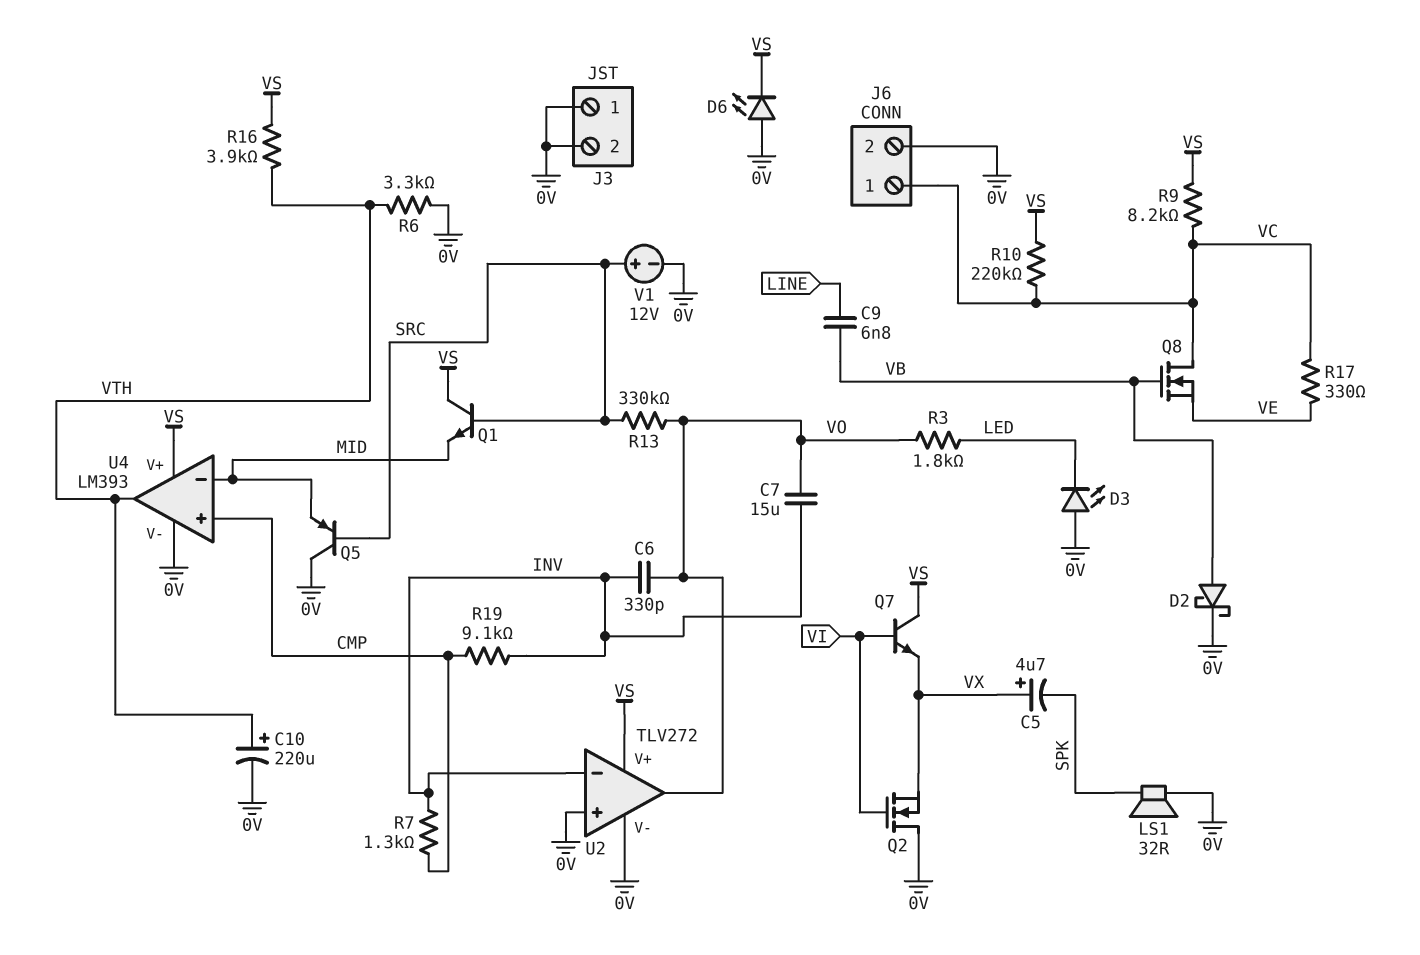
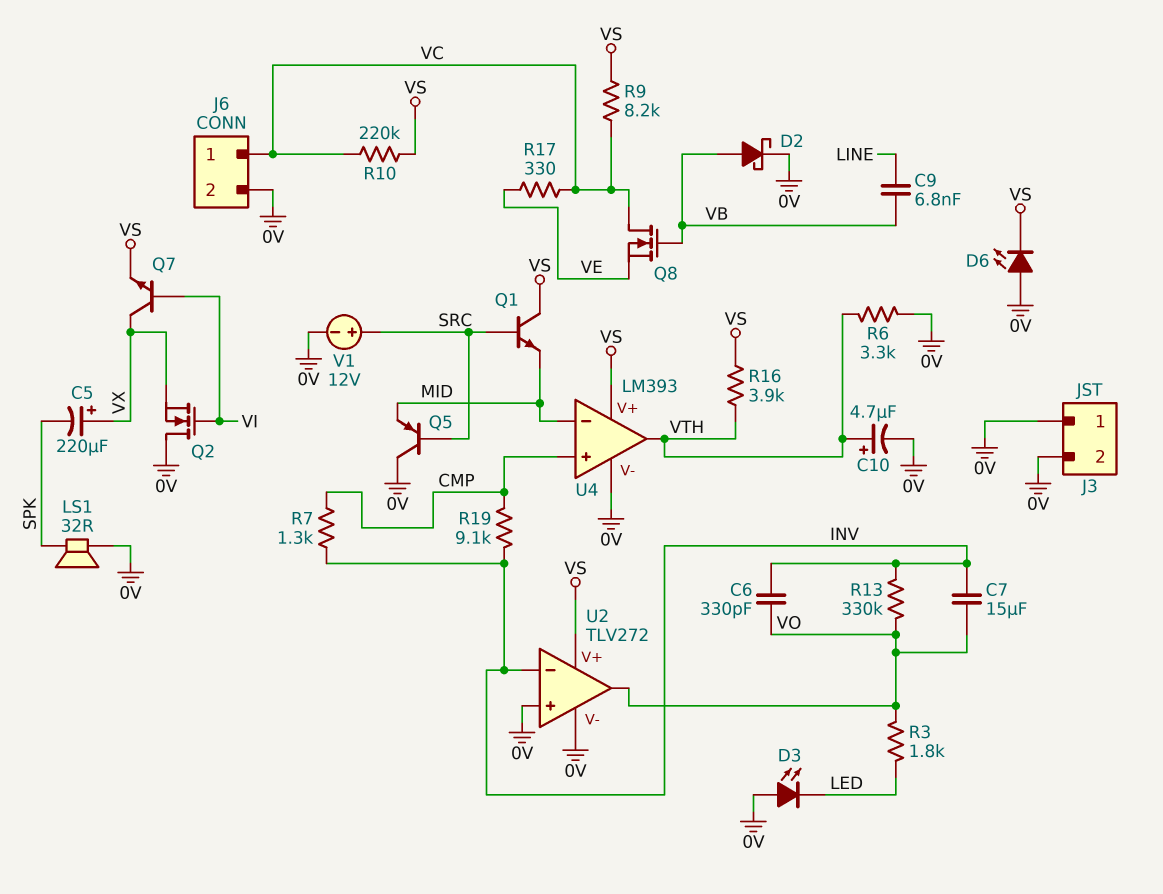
C5: 4.7uF (plus VX, minus SPK) -> 220uF (plus VX, minus SPK)
C10: 220uF (plus VTH, minus 0V) -> 4.7uF (plus VTH, minus 0V)
Q7: NPN (B VI, C VS, E VX) -> NPN (B VI, C VX, E VS)
R13: 330k (SRC, VO) -> 330k (INV, VO)

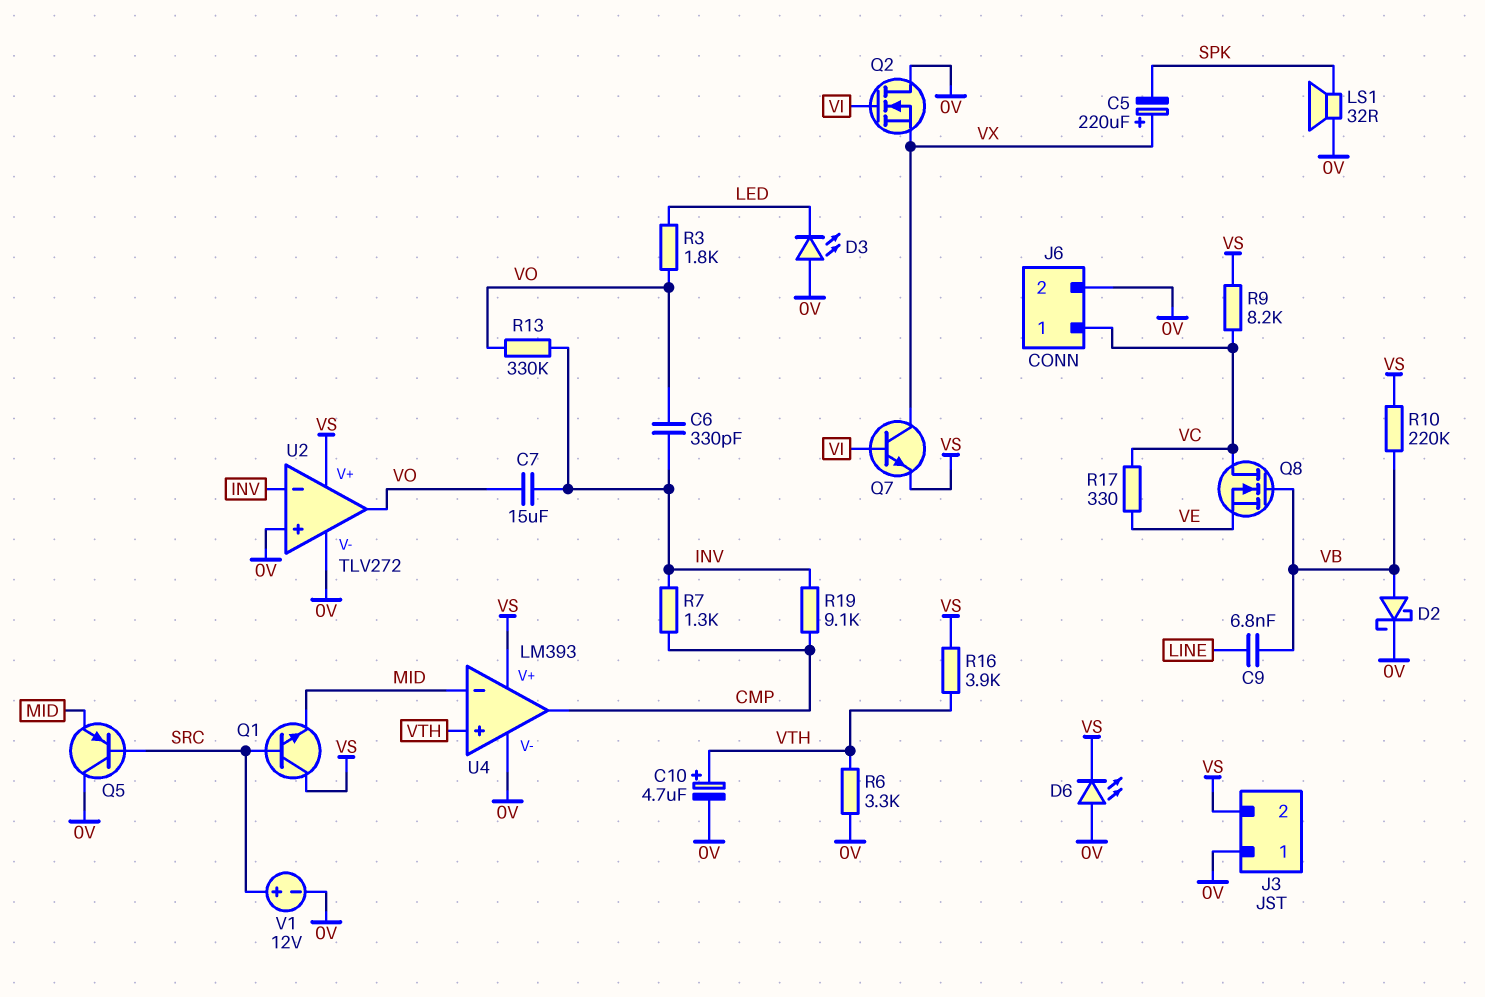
J3 pin 2: 0V -> VS
R10: 220k (VC, VS) -> 220k (VB, VS)
U4 pin in+: CMP -> VTH
U4 pin out: VTH -> CMP

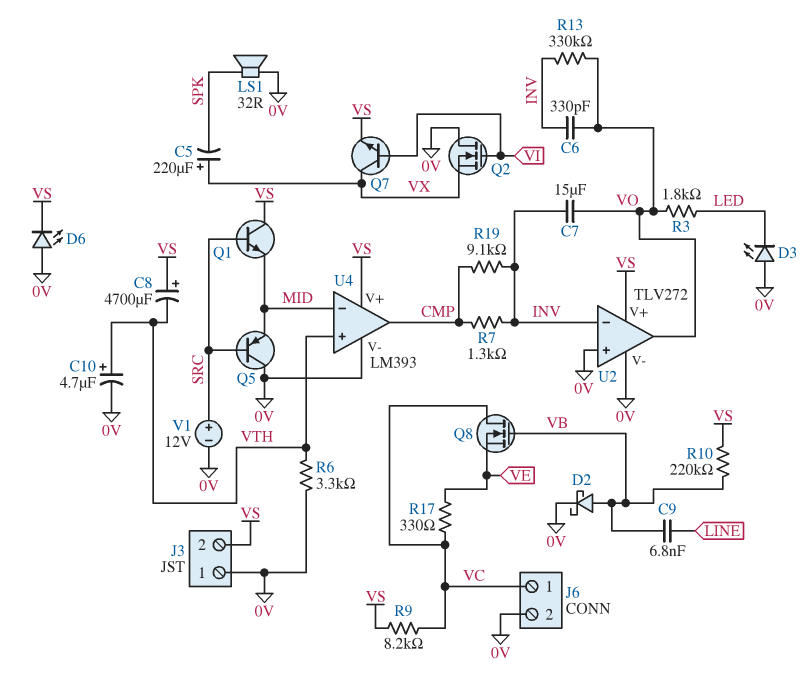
C8: none -> 4700uF (plus VS, minus VTH)
R16: 3.9k (VS, VTH) -> none

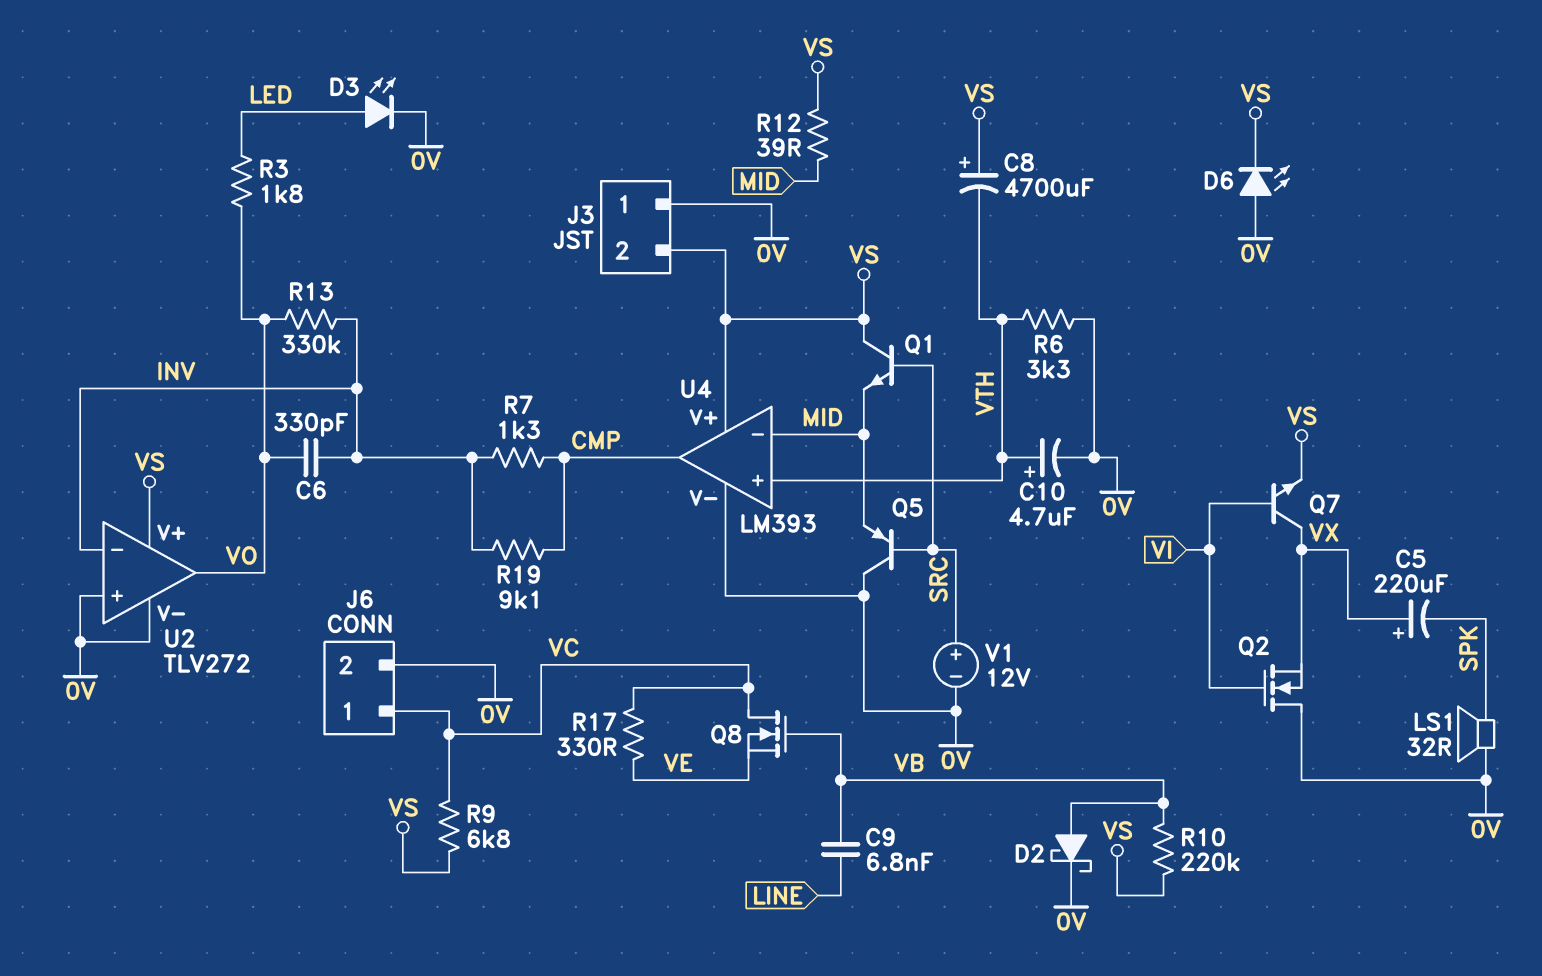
C7: 15uF (INV, VO) -> none
D3: LED (A 0V, K LED) -> LED (A LED, K 0V)
R9: 8.2k (VC, VS) -> 6.8k (VC, VS)
R12: none -> 39 (MID, VS)

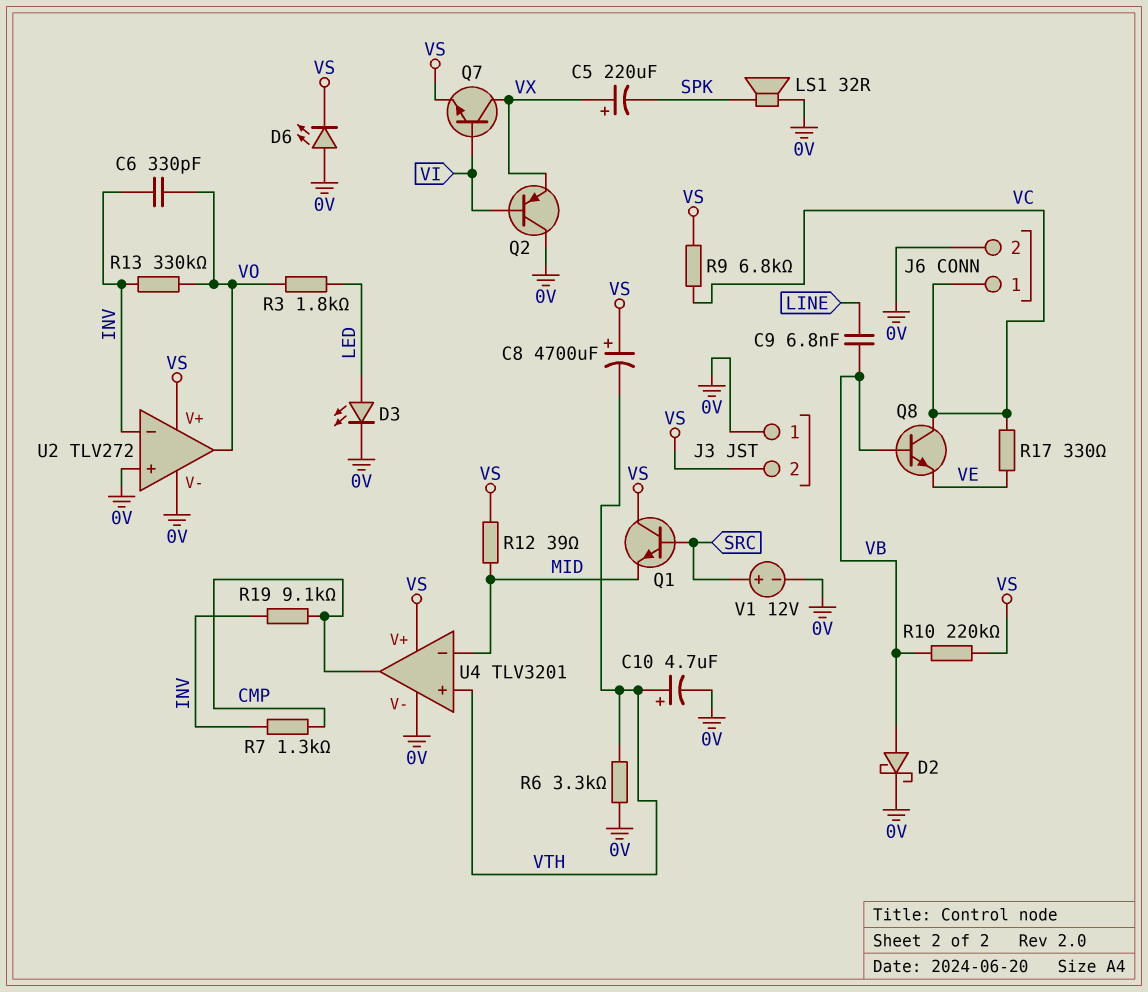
Q2: NMOS (G VI, D 0V, S VX) -> PNP (B VI, C 0V, E VX)
Q5: PNP (B SRC, C 0V, E MID) -> none
Q8: NMOS (G VB, D VC, S VE) -> NPN (B VB, C VC, E VE)
U4: LM393 -> TLV3201

